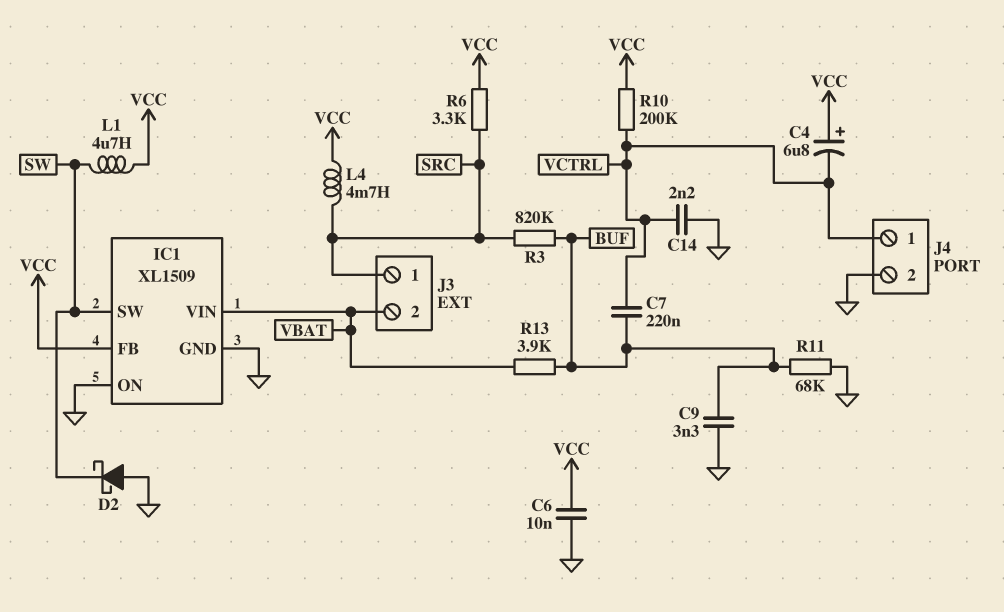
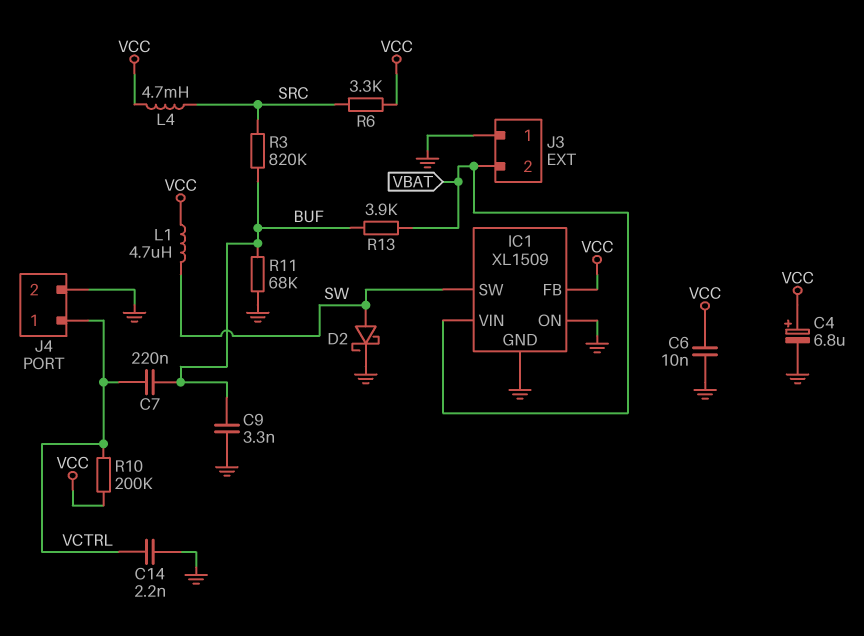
C4: 6.8uF (plus VCC, minus VCTRL) -> 6.8uF (plus VCC, minus GND)
D2: schottky (A GND, K SW) -> schottky (A SW, K GND)
J3 pin 1: SRC -> GND

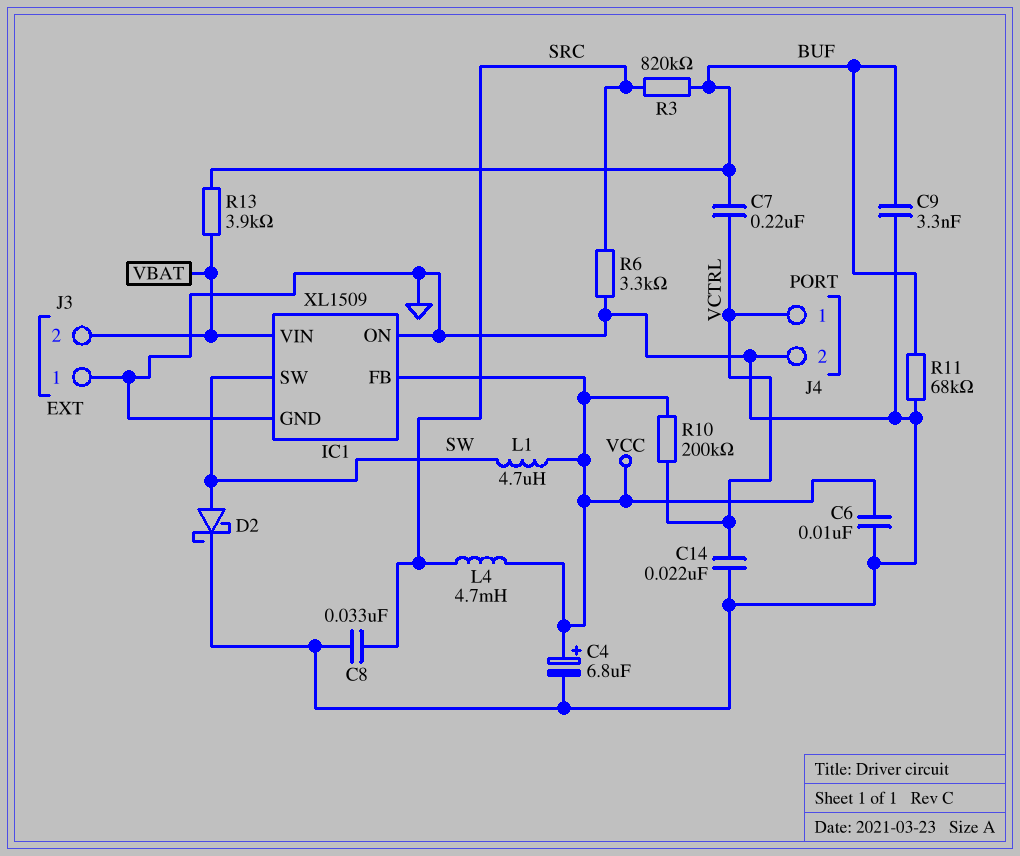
C8: none -> 33nF (GND, SRC)
C14: 2.2nF (GND, VCTRL) -> 22nF (GND, VCTRL)
R6: 3.3k (SRC, VCC) -> 3.3k (GND, SRC)

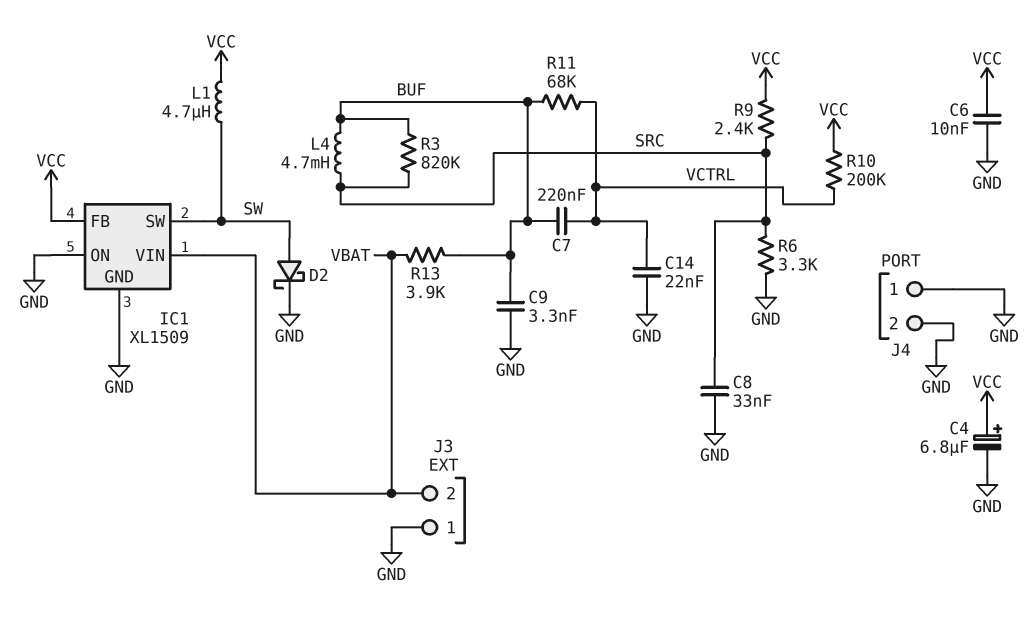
J4 pin 1: VCTRL -> GND
L4: 4.7mH (SRC, VCC) -> 4.7mH (BUF, SRC)
R9: none -> 2.4k (SRC, VCC)
R11: 68k (BUF, GND) -> 68k (BUF, VCTRL)

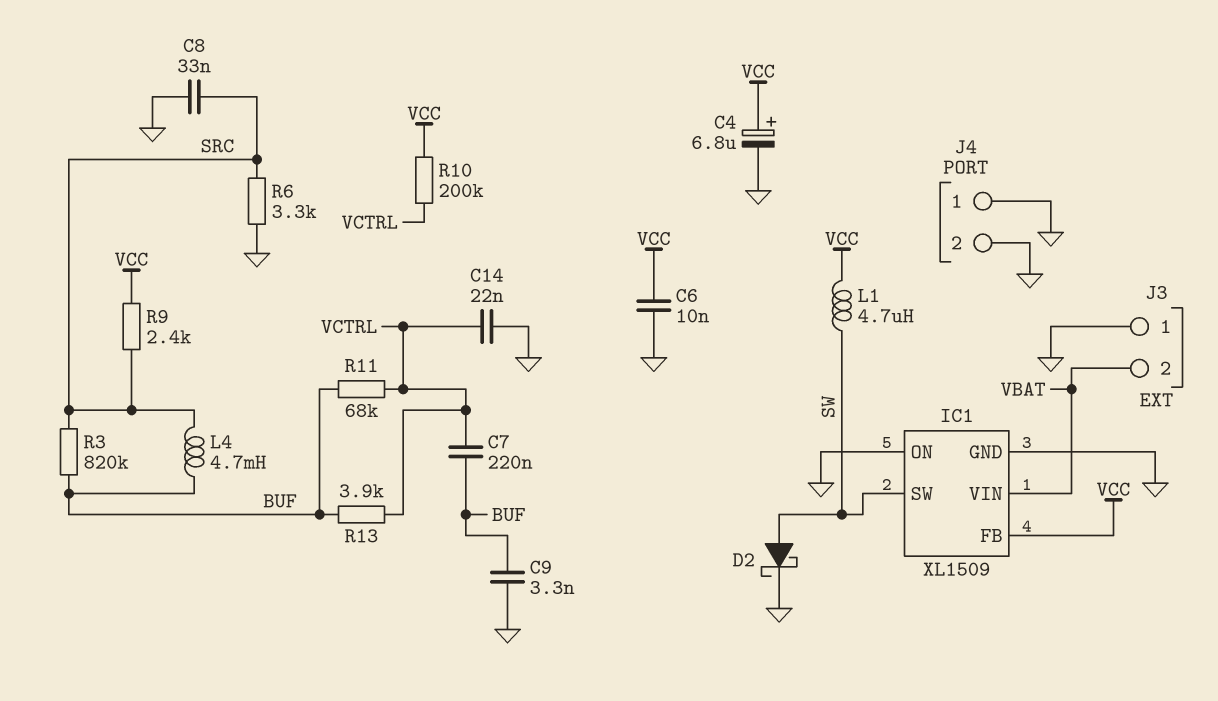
R13: 3.9k (BUF, VBAT) -> 3.9k (BUF, VCTRL)

